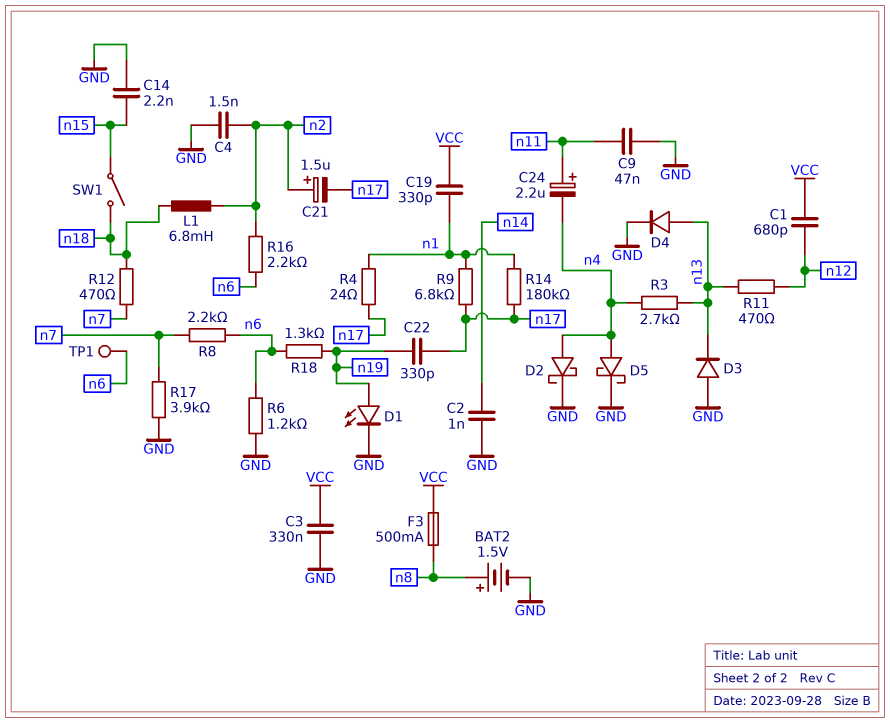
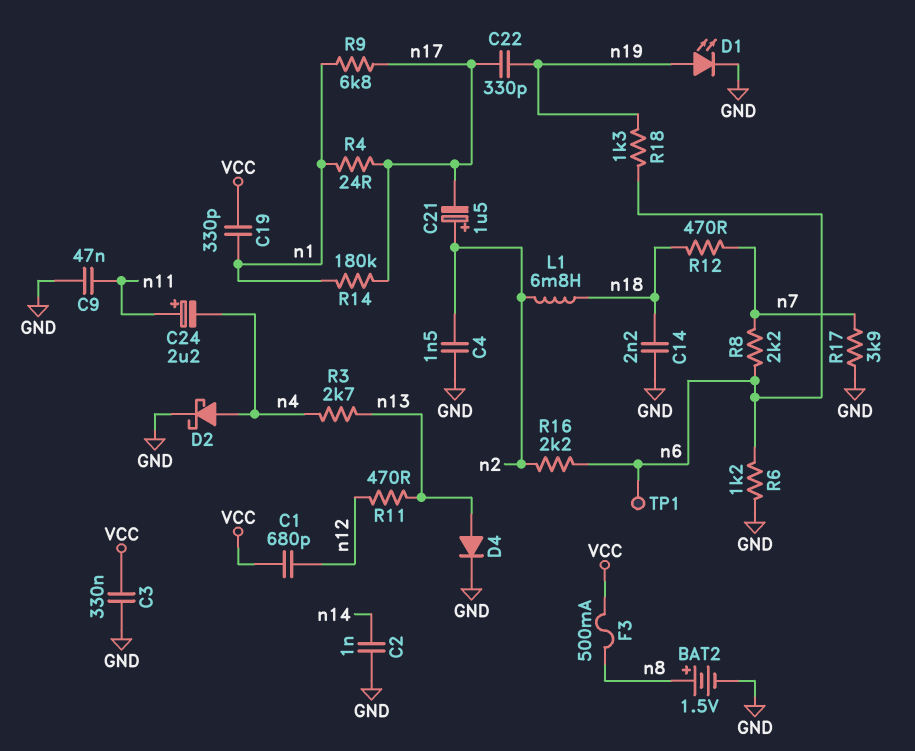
C14: 2.2nF (GND, n15) -> 2.2nF (GND, n18)
D3: diode (A GND, K n13) -> none
D5: schottky (A n4, K GND) -> none
SW1: switch (n15, n18) -> none

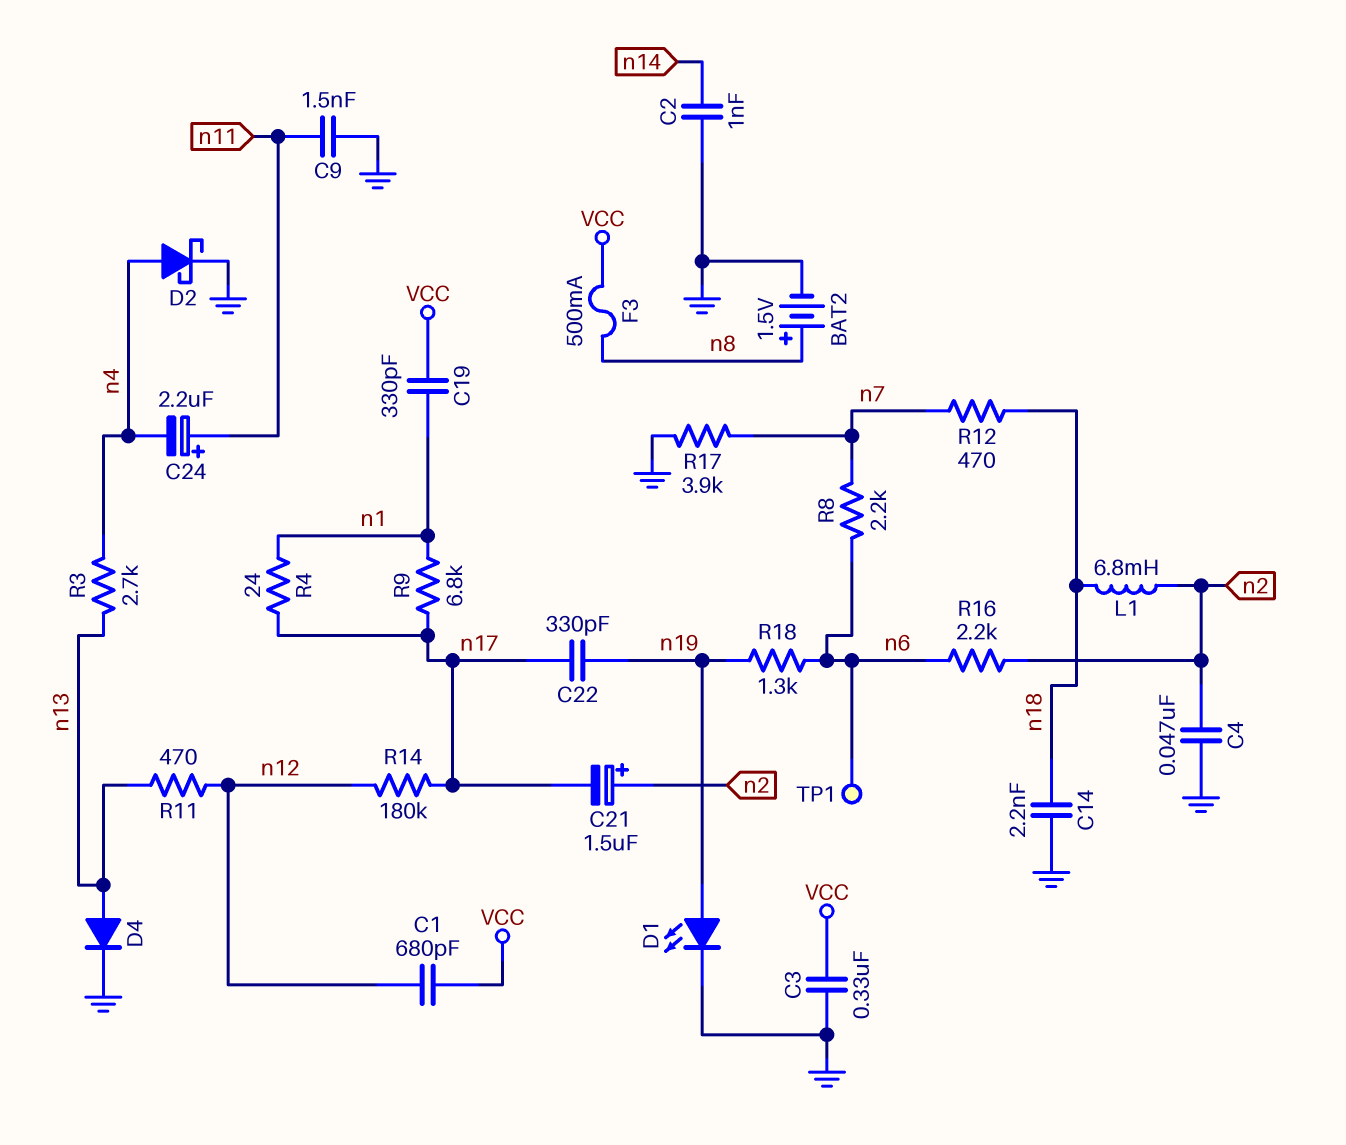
C4: 1.5nF (GND, n2) -> 47nF (GND, n2)
C9: 47nF (GND, n11) -> 1.5nF (GND, n11)
R6: 1.2k (GND, n6) -> none
R14: 180k (n1, n17) -> 180k (n12, n17)

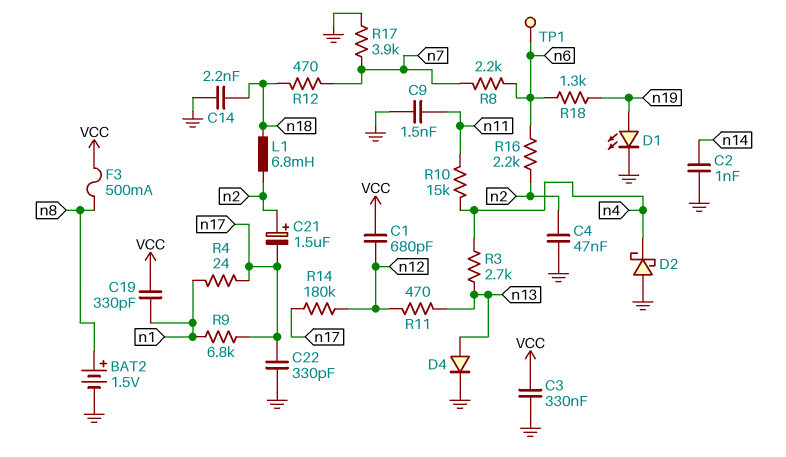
C22: 330pF (n17, n19) -> 330pF (GND, n17)
C24: 2.2uF (plus n11, minus n4) -> none
D2: schottky (A n4, K GND) -> schottky (A GND, K n4)
R10: none -> 15k (n4, n11)

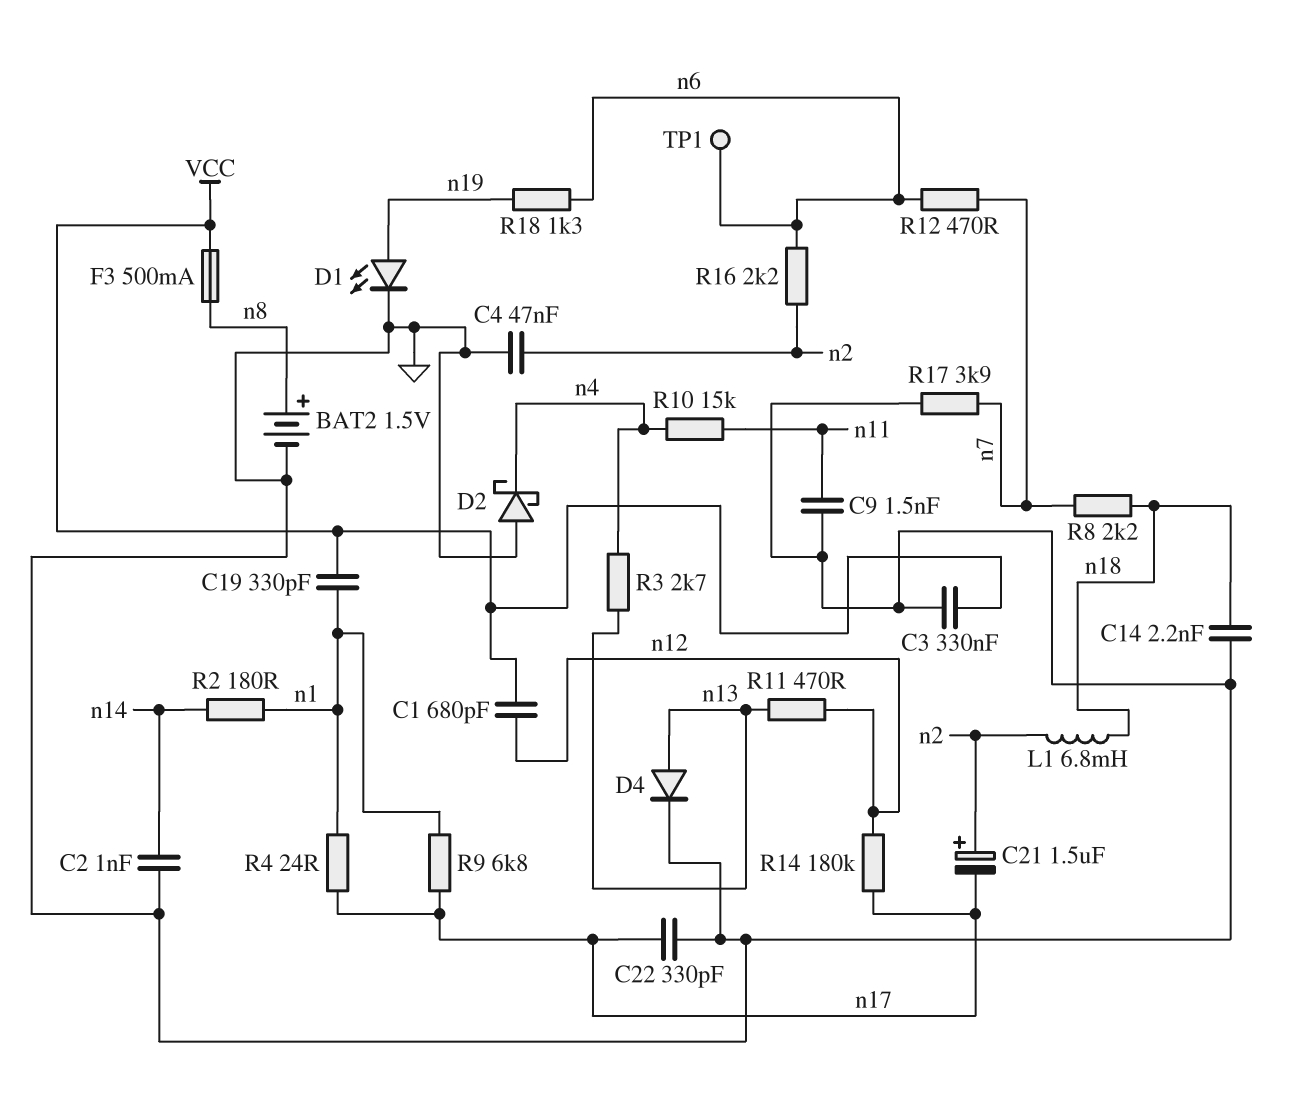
R2: none -> 180 (n1, n14)
R8: 2.2k (n6, n7) -> 2.2k (n7, n18)
R12: 470 (n7, n18) -> 470 (n6, n7)

